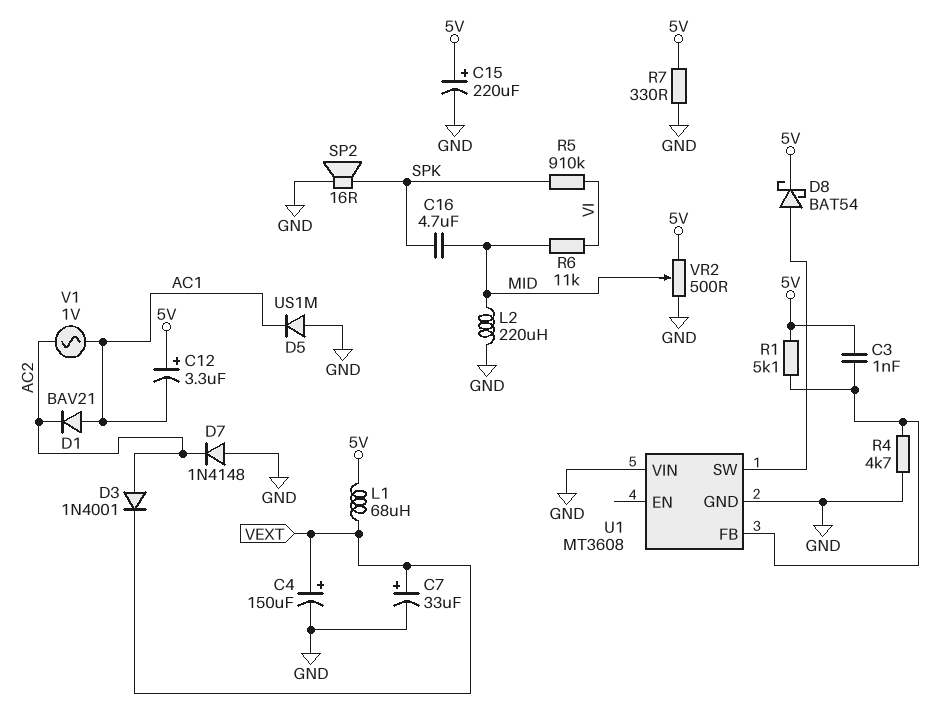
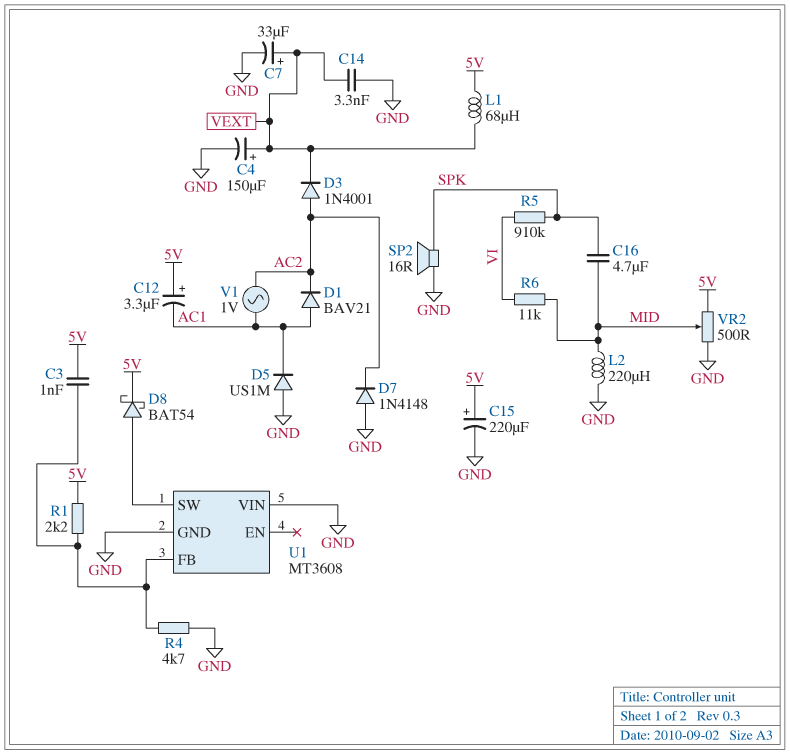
C14: none -> 3.3nF (GND, VEXT)
R1: 5.1k (5V, U1/FB) -> 2.2k (5V, U1/FB)
R7: 330 (5V, GND) -> none

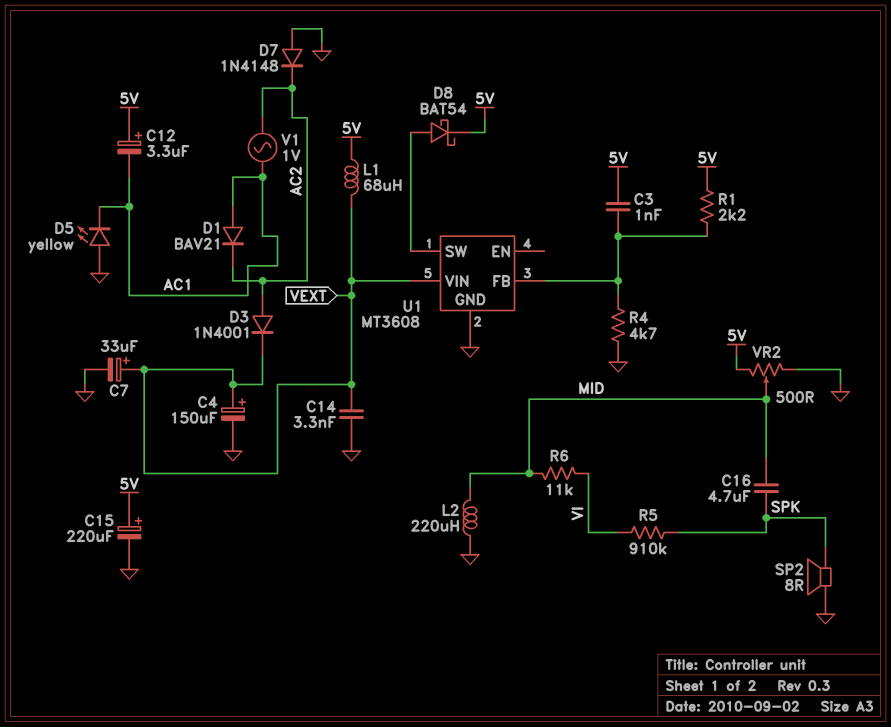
D5: diode US1M (A GND, K AC1) -> LED yellow (A GND, K AC1)
SP2: speaker 16R (GND, SPK) -> speaker 8R (GND, SPK)
U1 pin VIN: GND -> VEXT

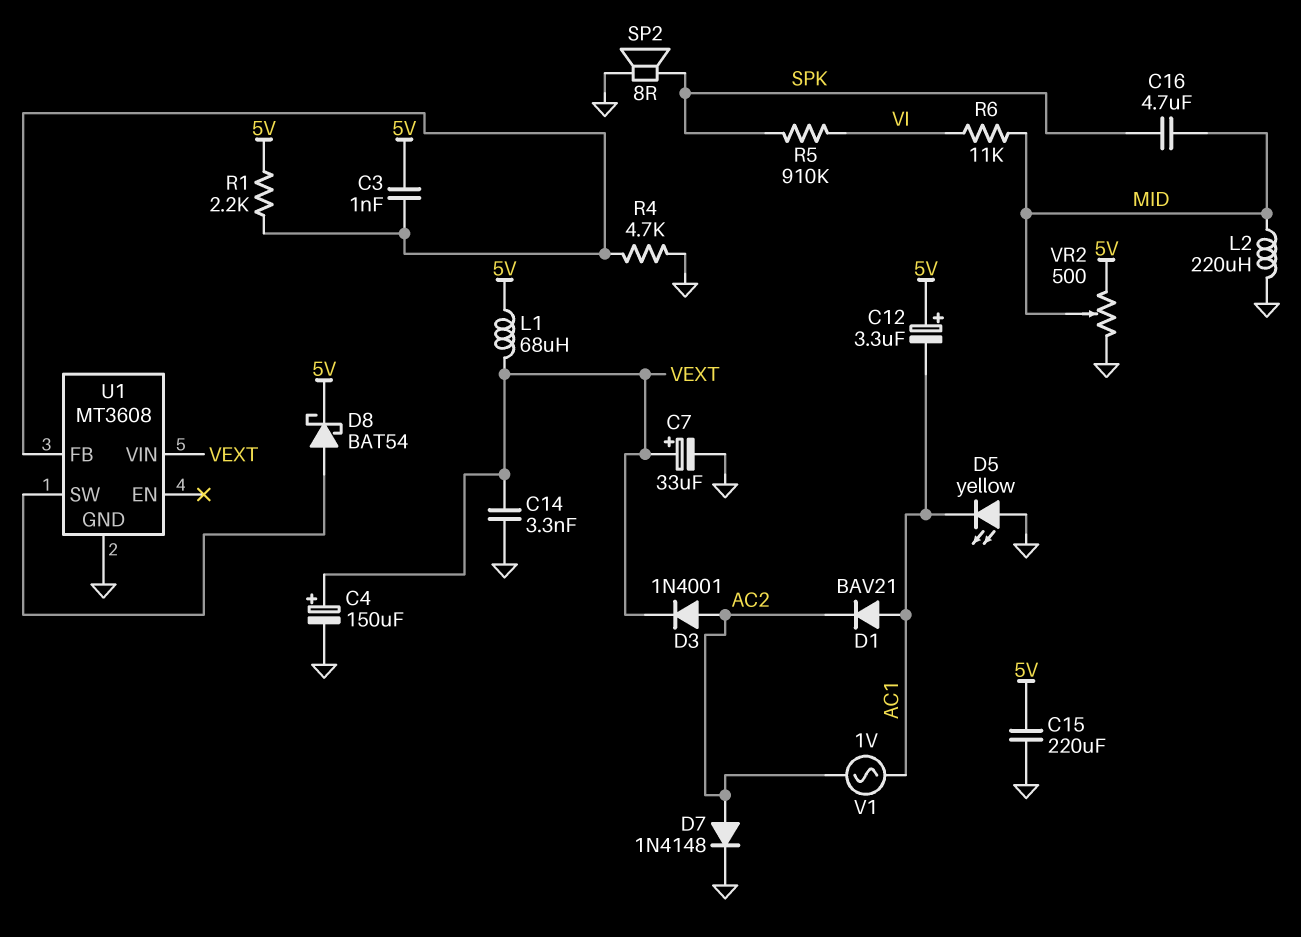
C15: 220uF (plus 5V, minus GND) -> 220uF (5V, GND)
D7: diode 1N4148 (A GND, K AC2) -> diode 1N4148 (A AC2, K GND)

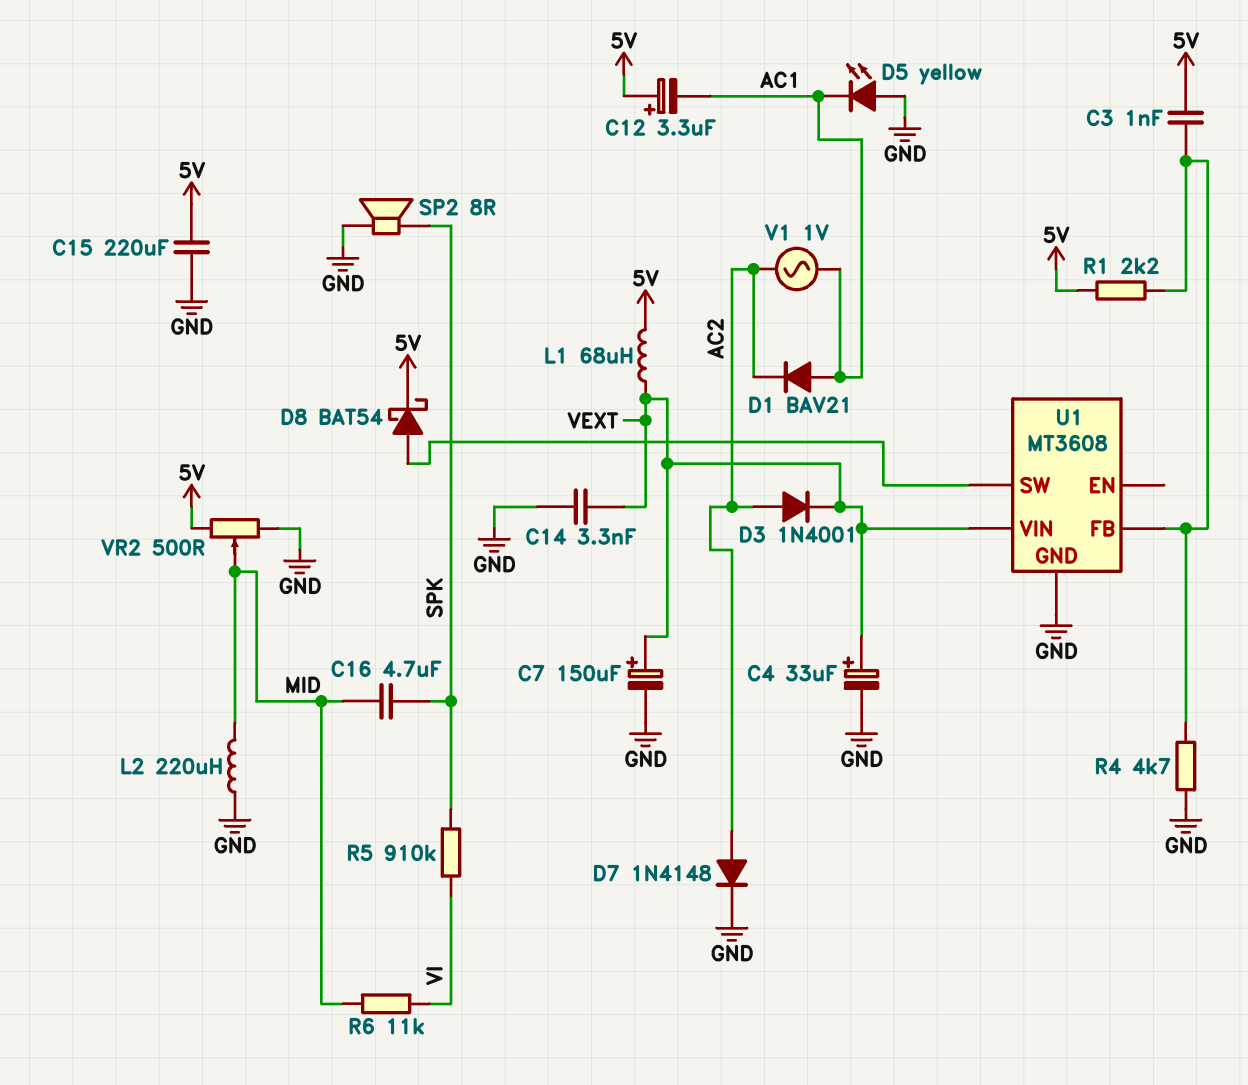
C4: 150uF (plus VEXT, minus GND) -> 33uF (plus VEXT, minus GND)
C7: 33uF (plus VEXT, minus GND) -> 150uF (plus VEXT, minus GND)

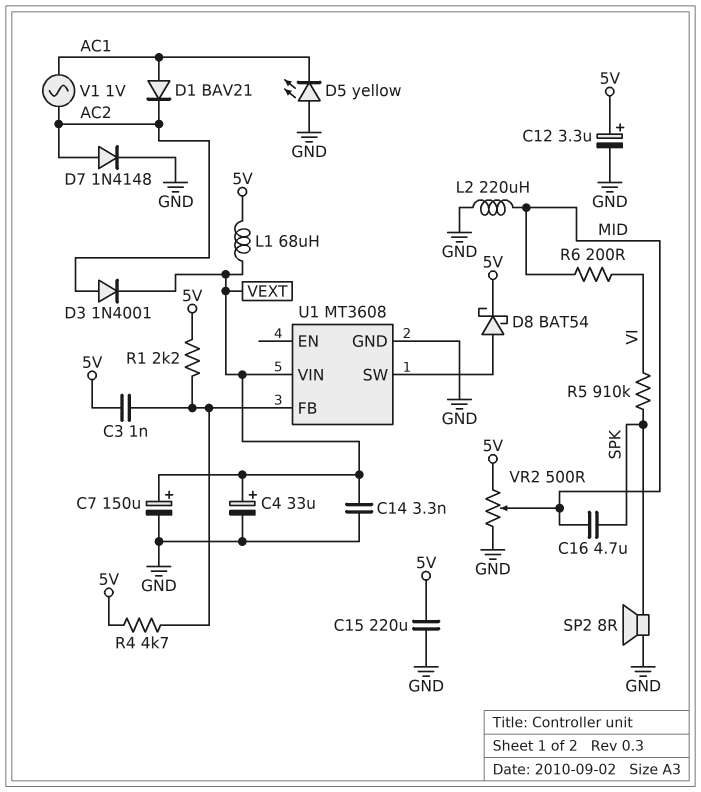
C12: 3.3uF (plus 5V, minus AC1) -> 3.3uF (plus 5V, minus GND)
R4: 4.7k (GND, U1/FB) -> 4.7k (5V, U1/FB)
R6: 11k (MID, VI) -> 200 (MID, VI)

